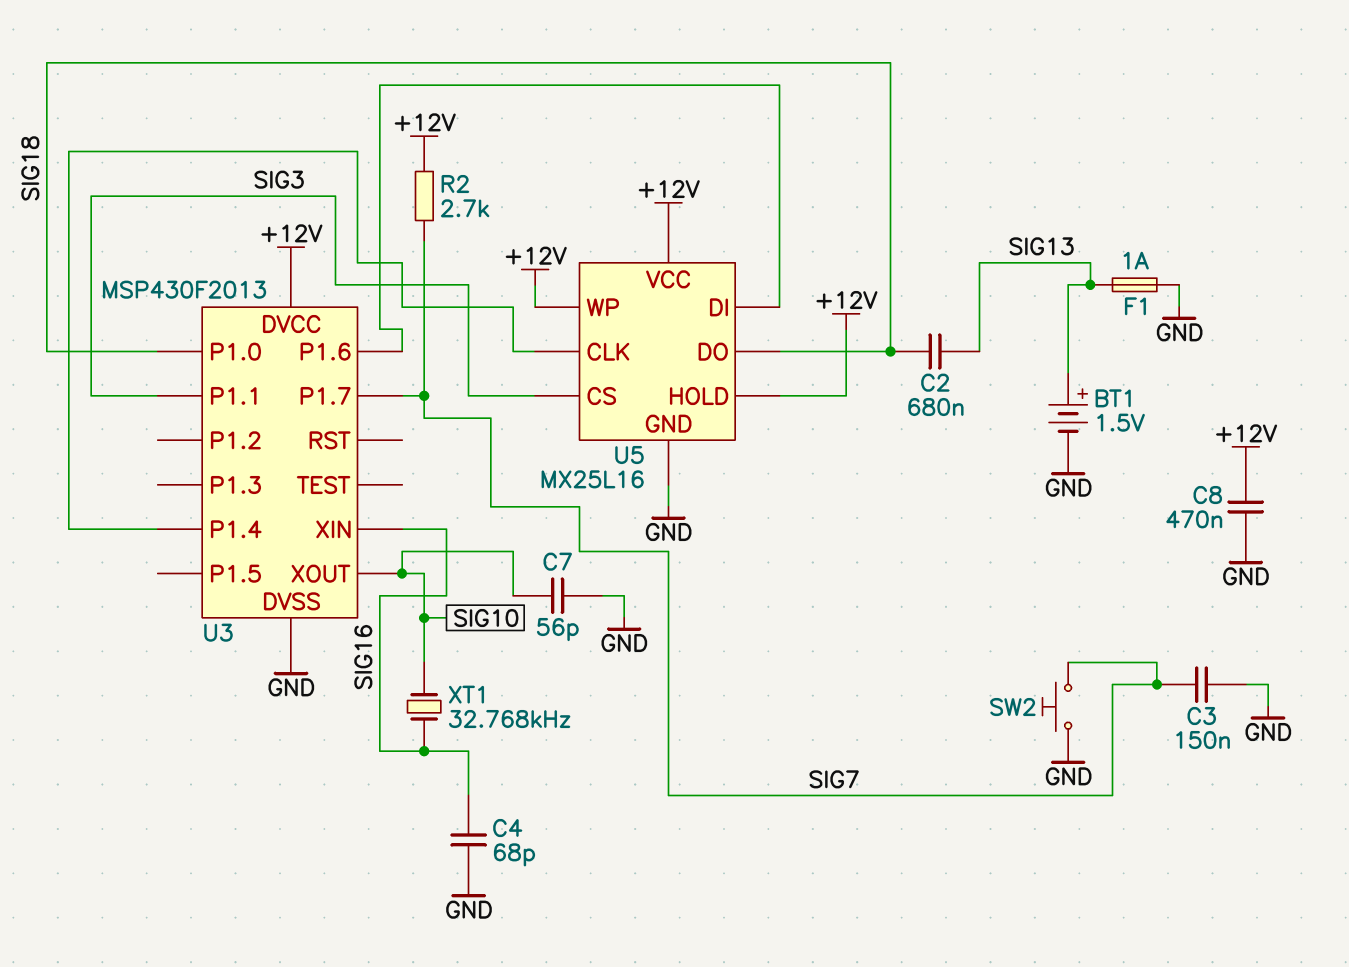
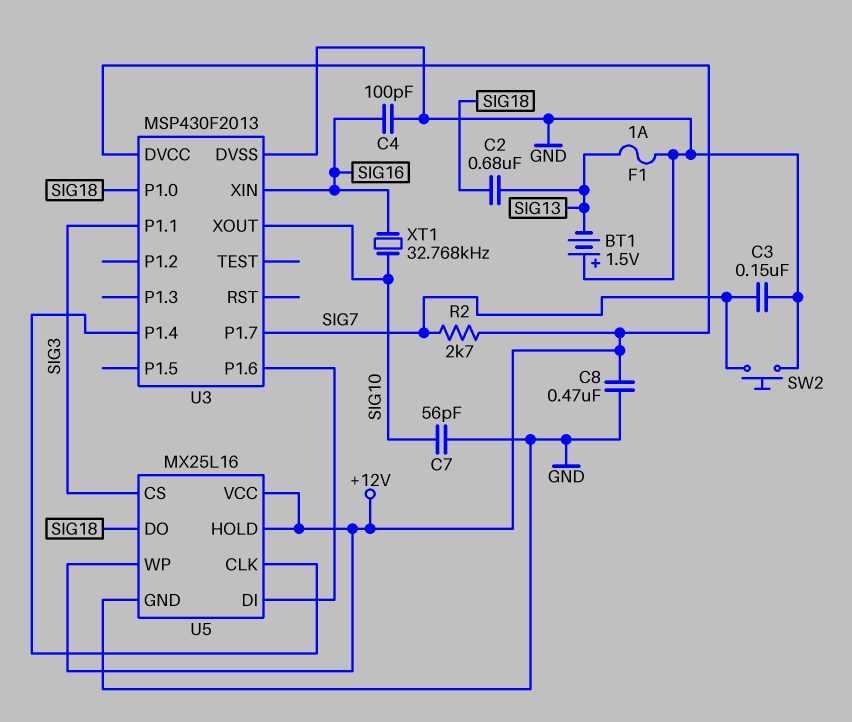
BT1: 1.5V (plus SIG13, minus GND) -> 1.5V (plus GND, minus SIG13)
C4: 68pF (GND, SIG16) -> 100pF (GND, SIG16)

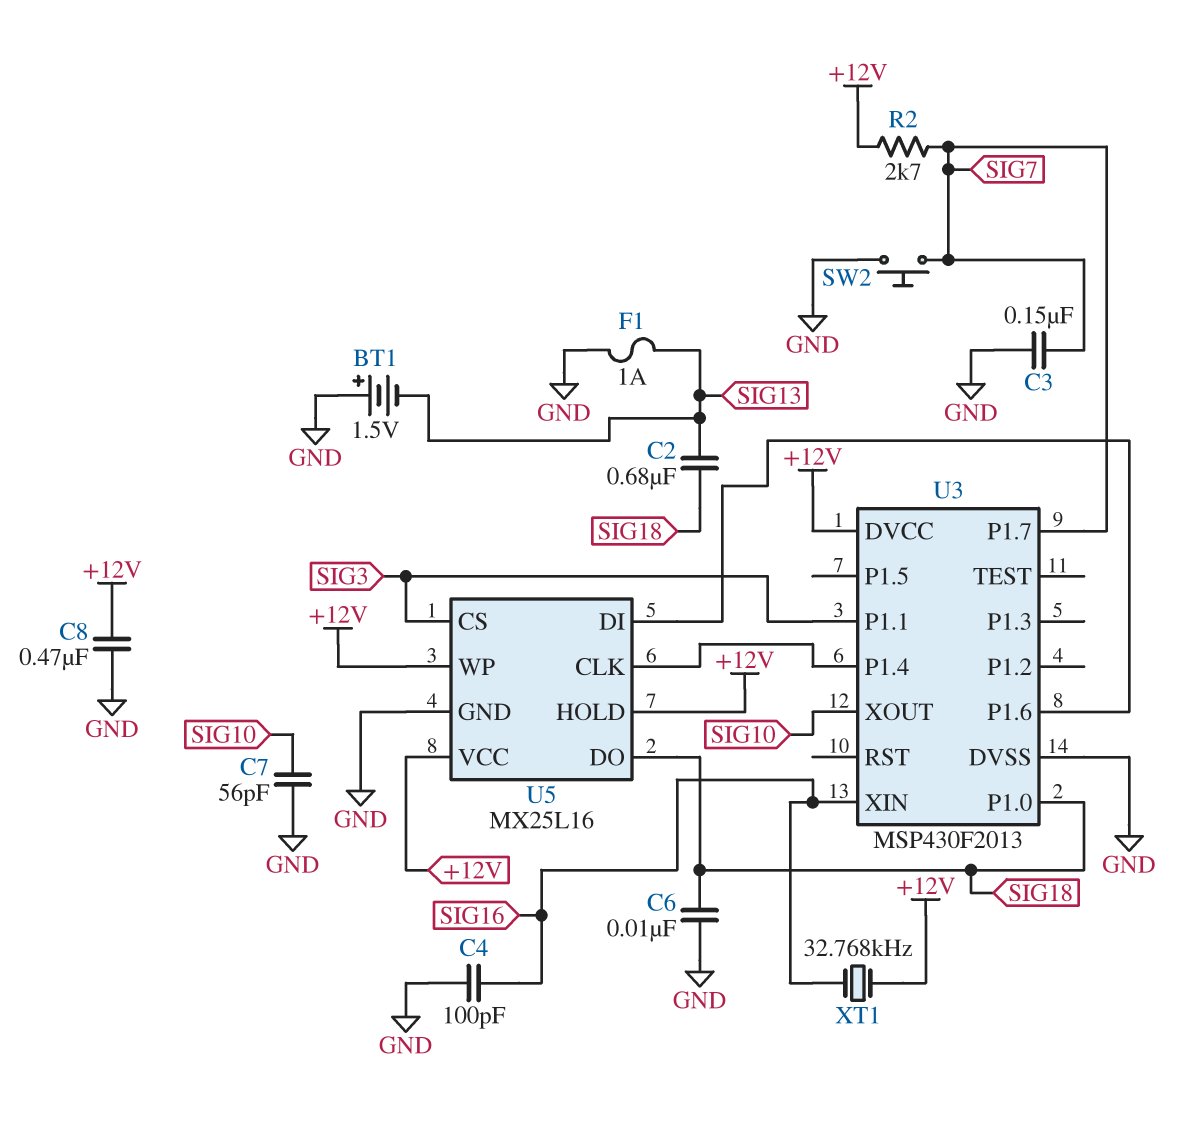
C6: none -> 10nF (GND, SIG18)
XT1: 32.768kHz (SIG10, SIG16) -> 32.768kHz (+12V, SIG16)

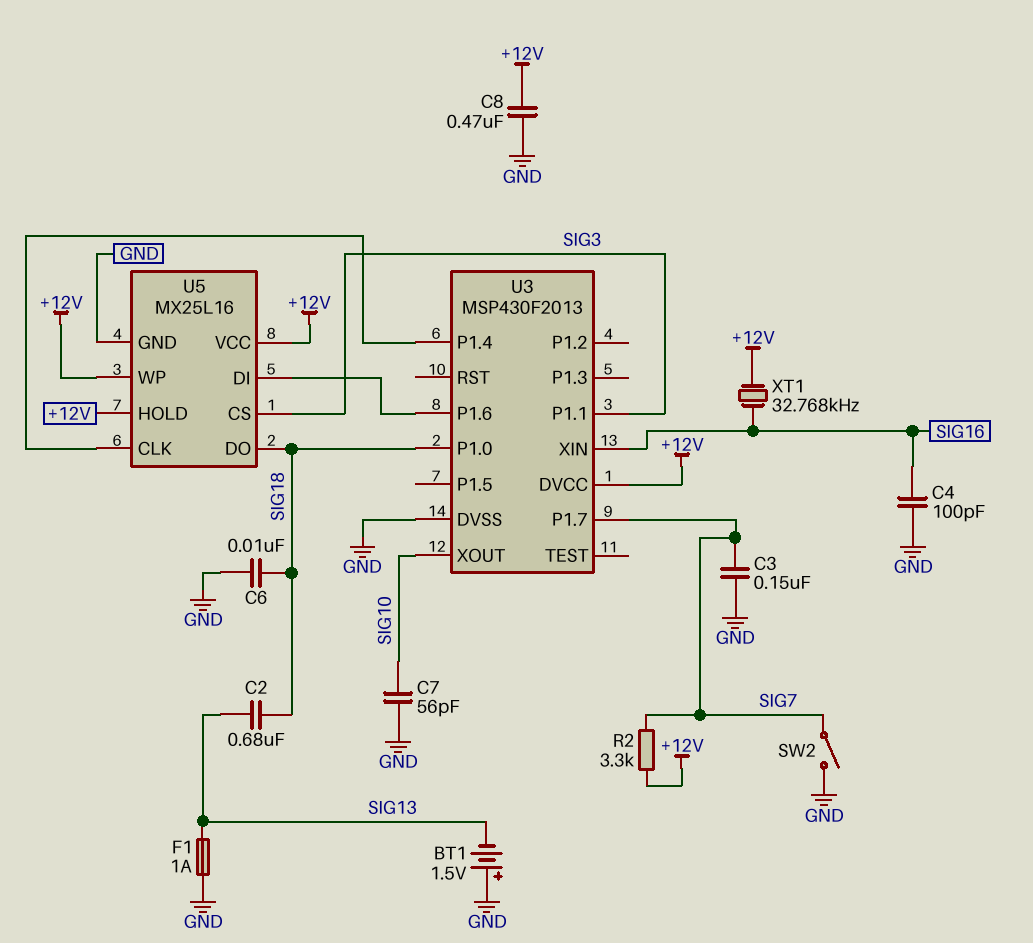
R2: 2.7k (+12V, SIG7) -> 3.3k (+12V, SIG7)
SW2: button (GND, SIG7) -> switch (GND, SIG7)

